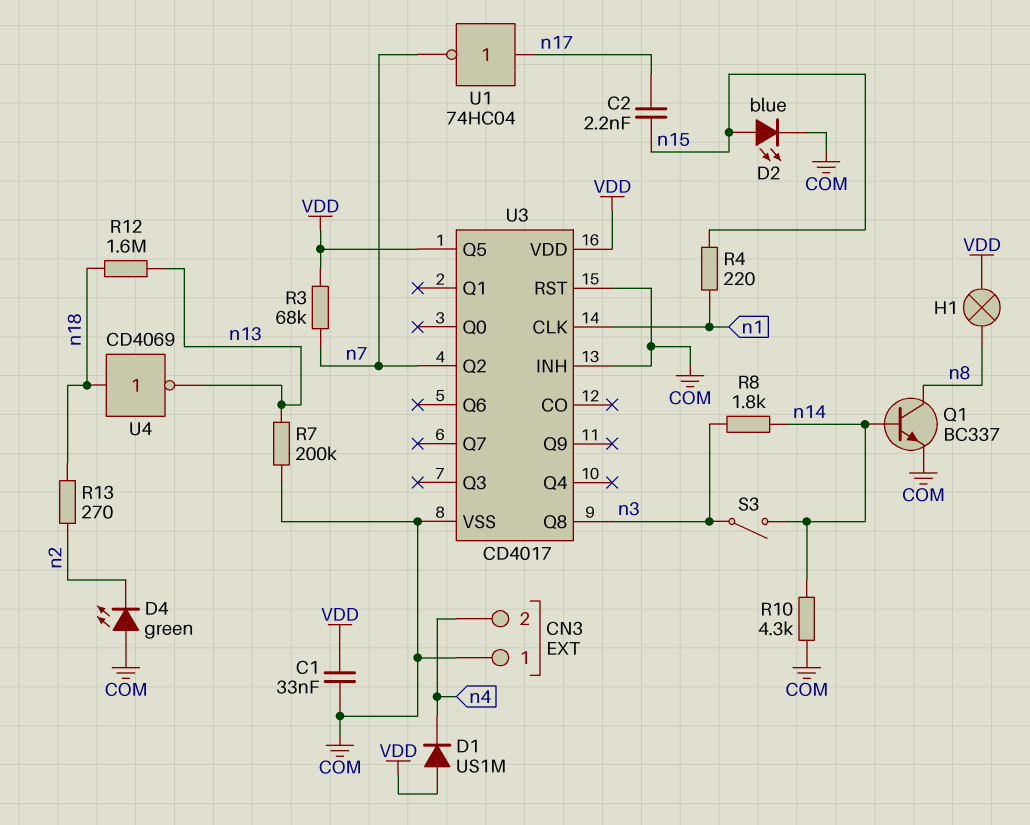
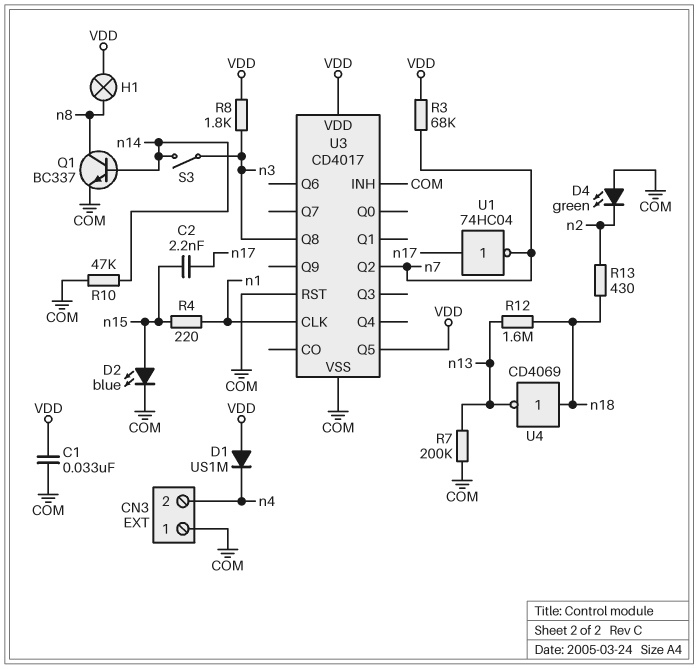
R8: 1.8k (n3, n14) -> 1.8k (VDD, n3)
R10: 4.3k (COM, n14) -> 47k (COM, n14)
R13: 270 (n2, n18) -> 430 (n2, n18)

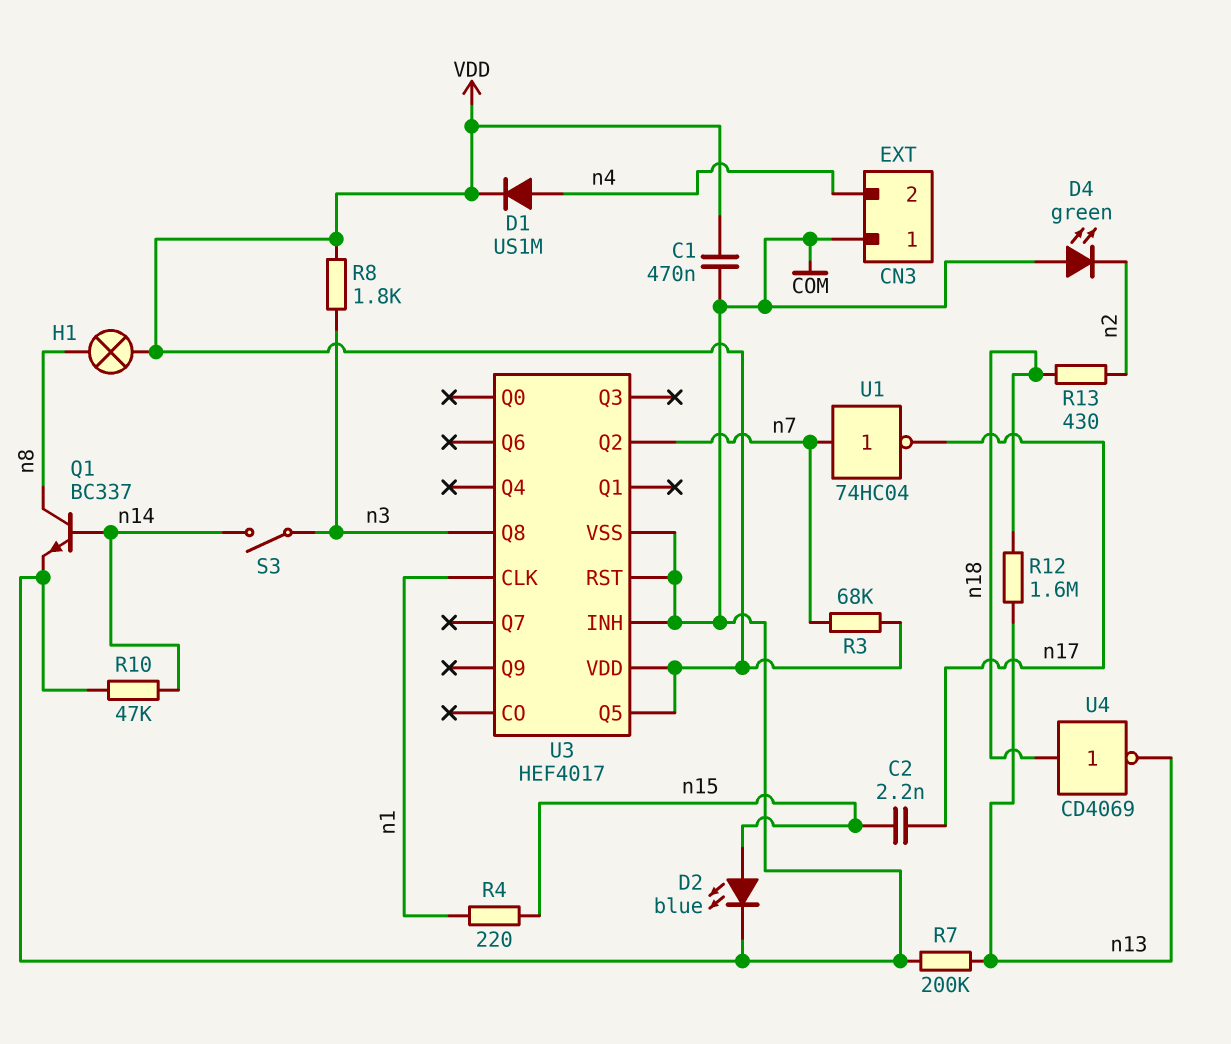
C1: 33nF (COM, VDD) -> 470nF (COM, VDD)
D1: diode US1M (A VDD, K n4) -> diode US1M (A n4, K VDD)
U1: NOT 74HC04 (in n17, out n7) -> NOT 74HC04 (in n7, out n17)
U3: CD4017 -> HEF4017

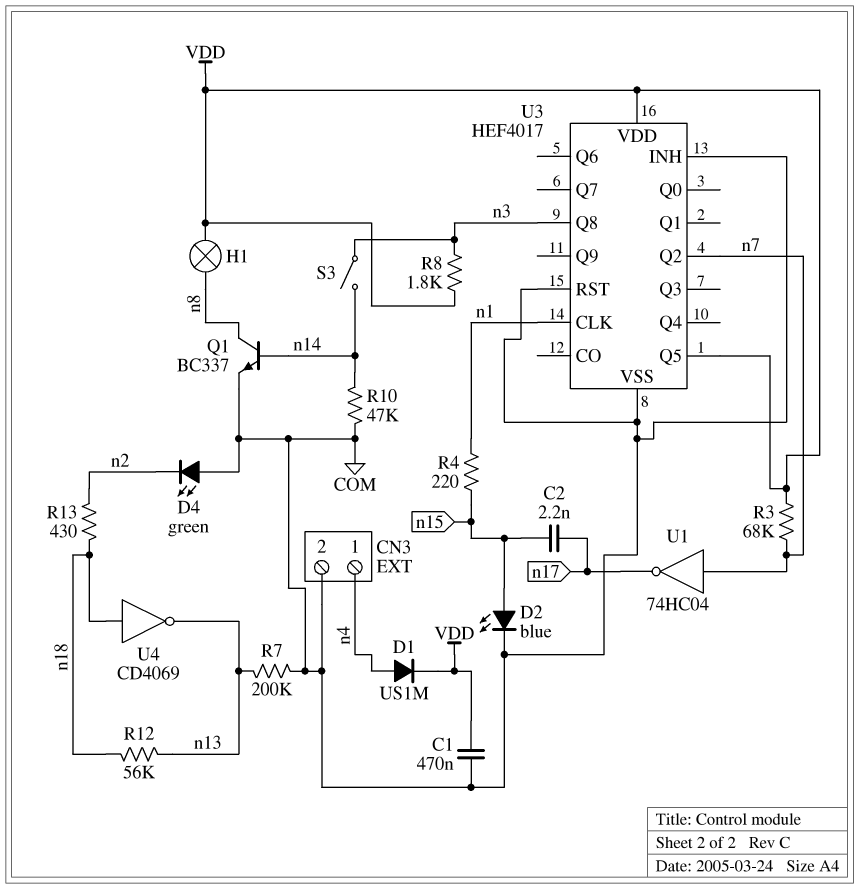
CN3 pin 1: COM -> n4
CN3 pin 2: n4 -> COM
R12: 1.6M (n13, n18) -> 56k (n13, n18)

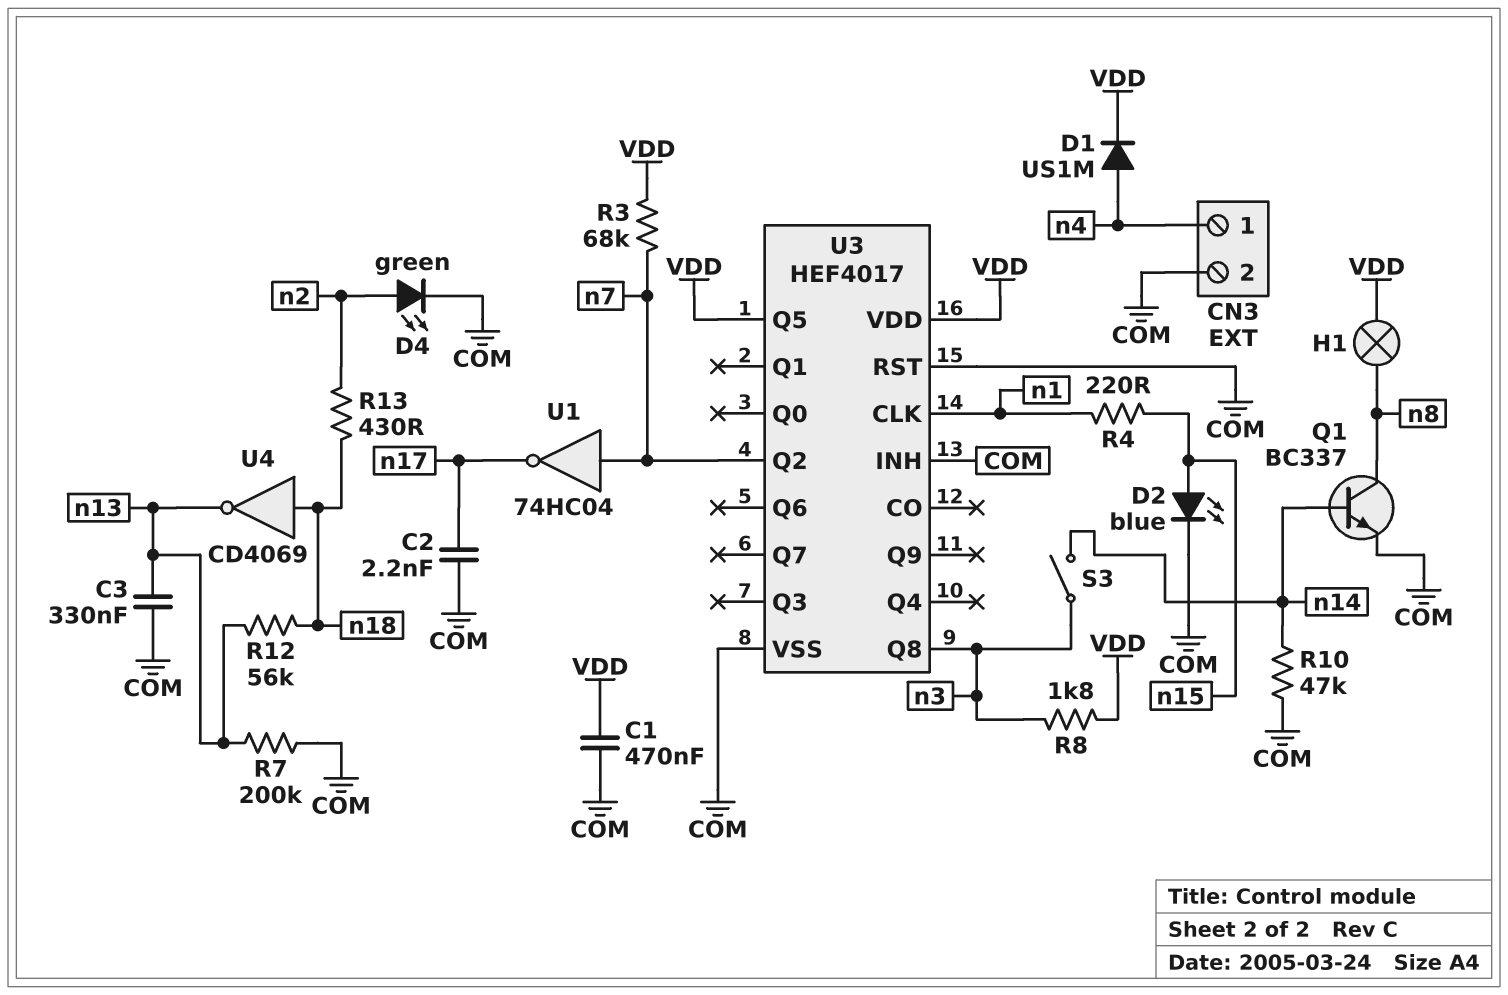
C2: 2.2nF (n15, n17) -> 2.2nF (COM, n17)
C3: none -> 330nF (COM, n13)
D4: LED green (A COM, K n2) -> LED green (A n2, K COM)

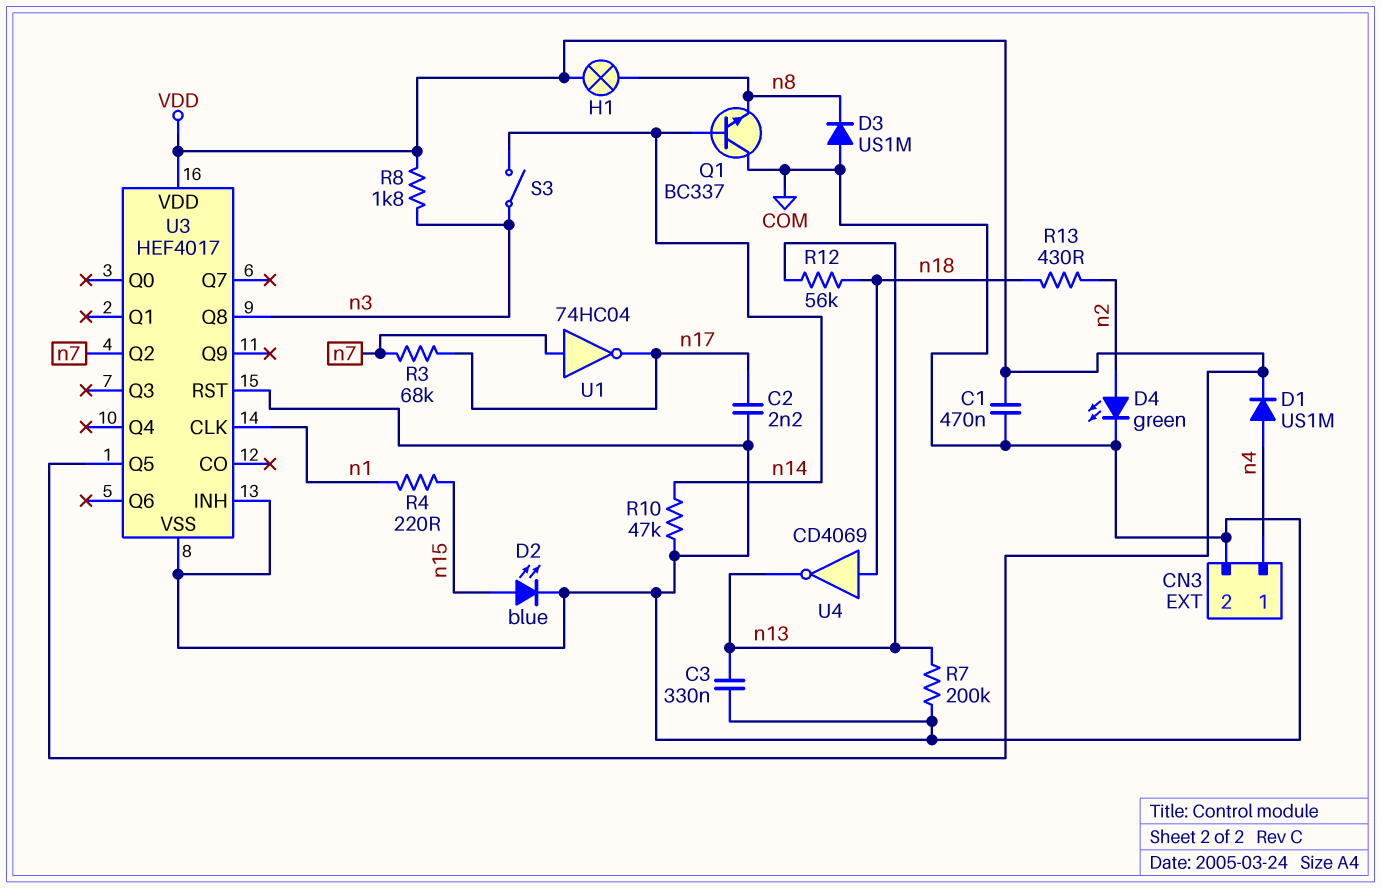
D3: none -> diode US1M (A COM, K n8)
Q1: NPN BC337 (B n14, C n8, E COM) -> NPN BC337 (B n14, C COM, E n8)
R3: 68k (VDD, n7) -> 68k (n7, n17)

